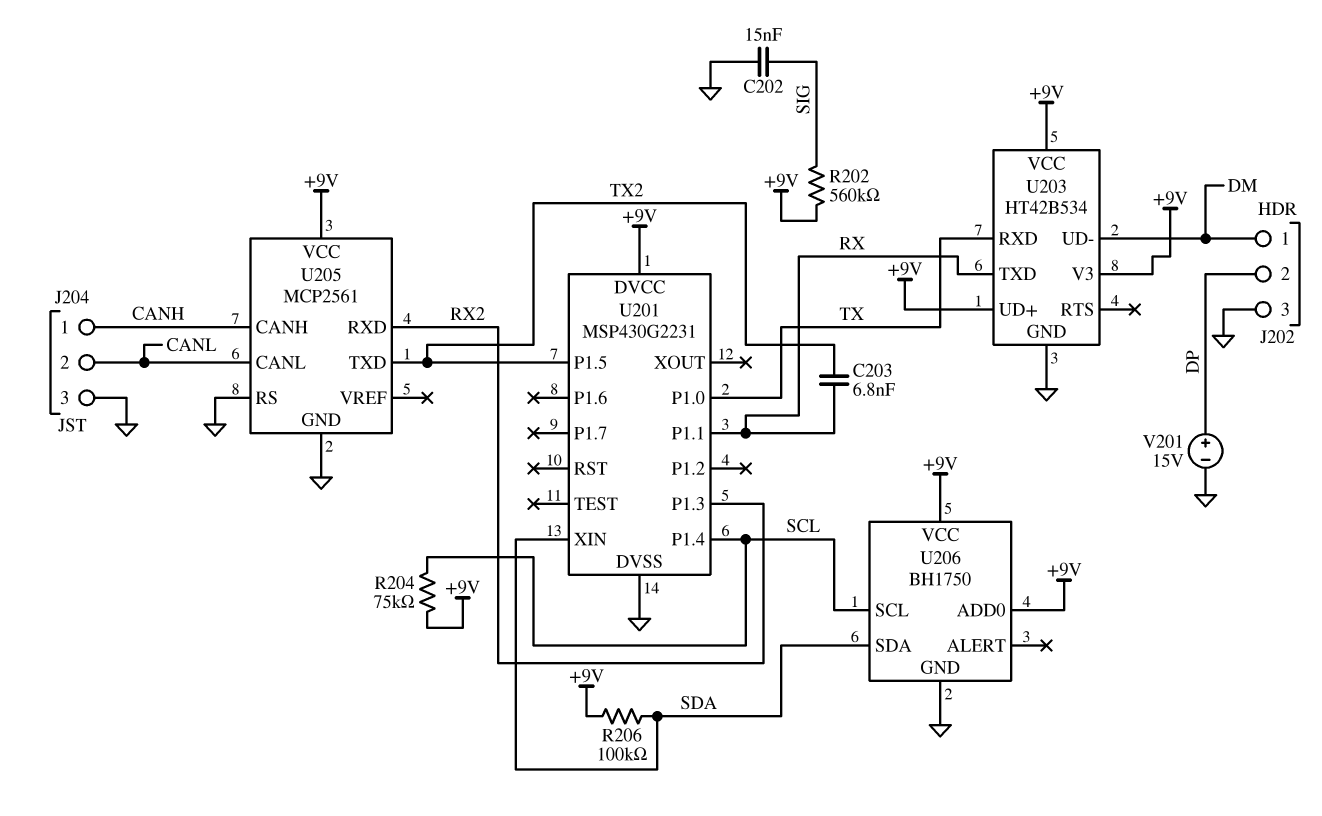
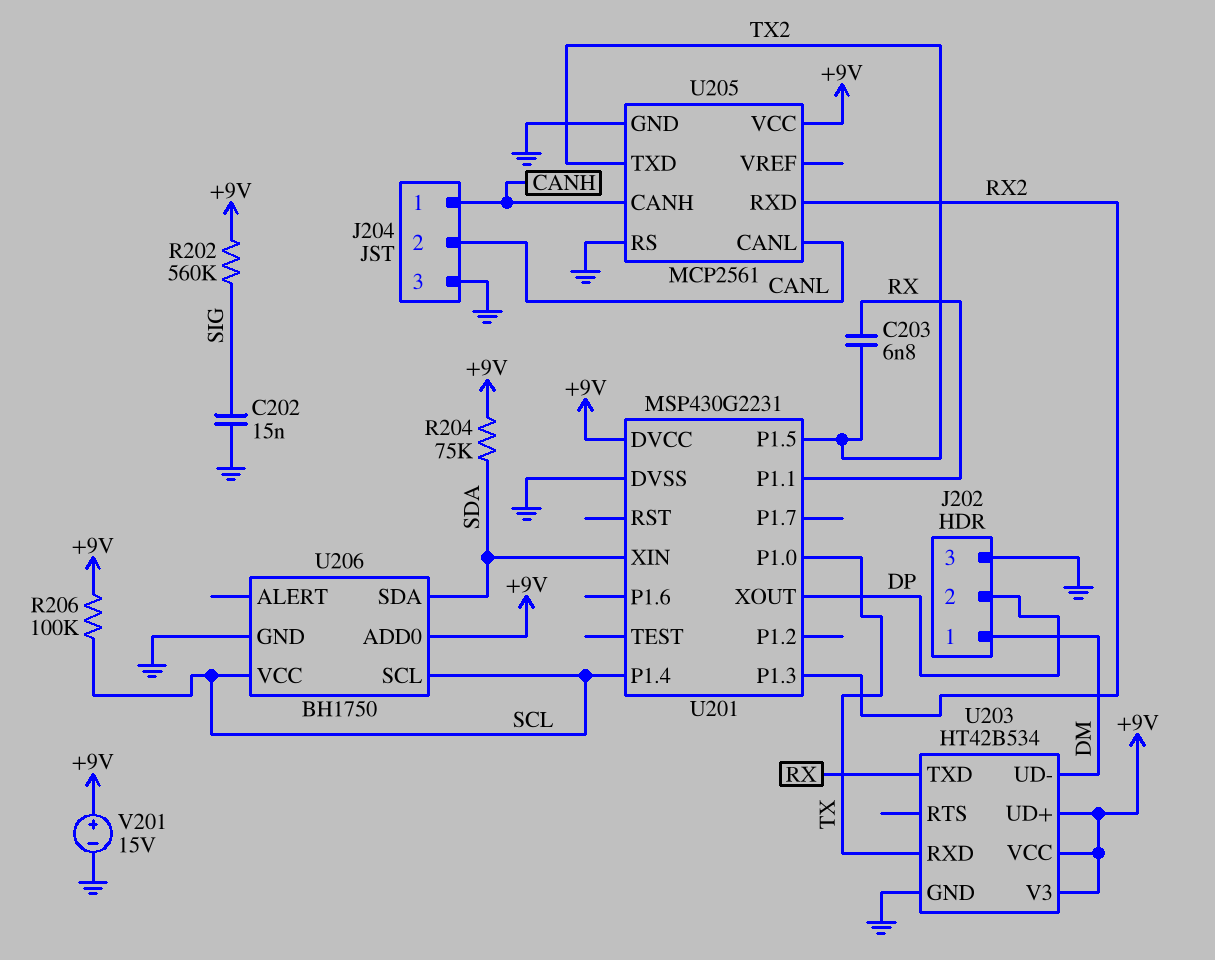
R204: 75k (+9V, SCL) -> 75k (+9V, SDA)
R206: 100k (+9V, SDA) -> 100k (+9V, SCL)
U201 pin XOUT: none -> DP
U206 pin VCC: +9V -> SCL
V201: 15V (plus DP, minus GND) -> 15V (plus +9V, minus GND)

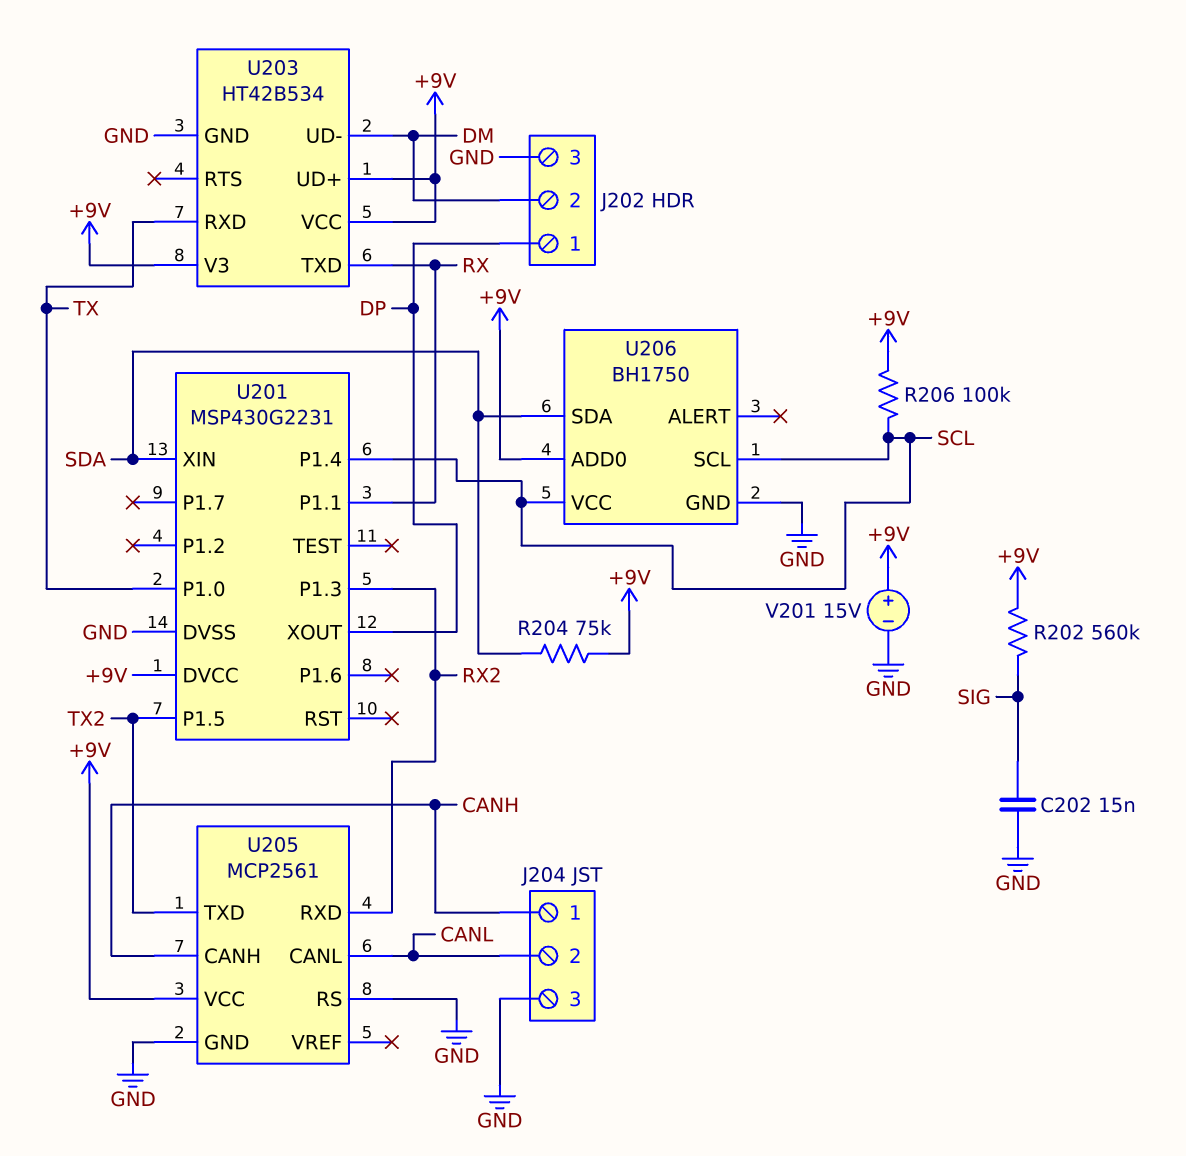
C203: 6.8nF (RX, TX2) -> none
J202 pin 1: DM -> DP
J202 pin 2: DP -> DM

